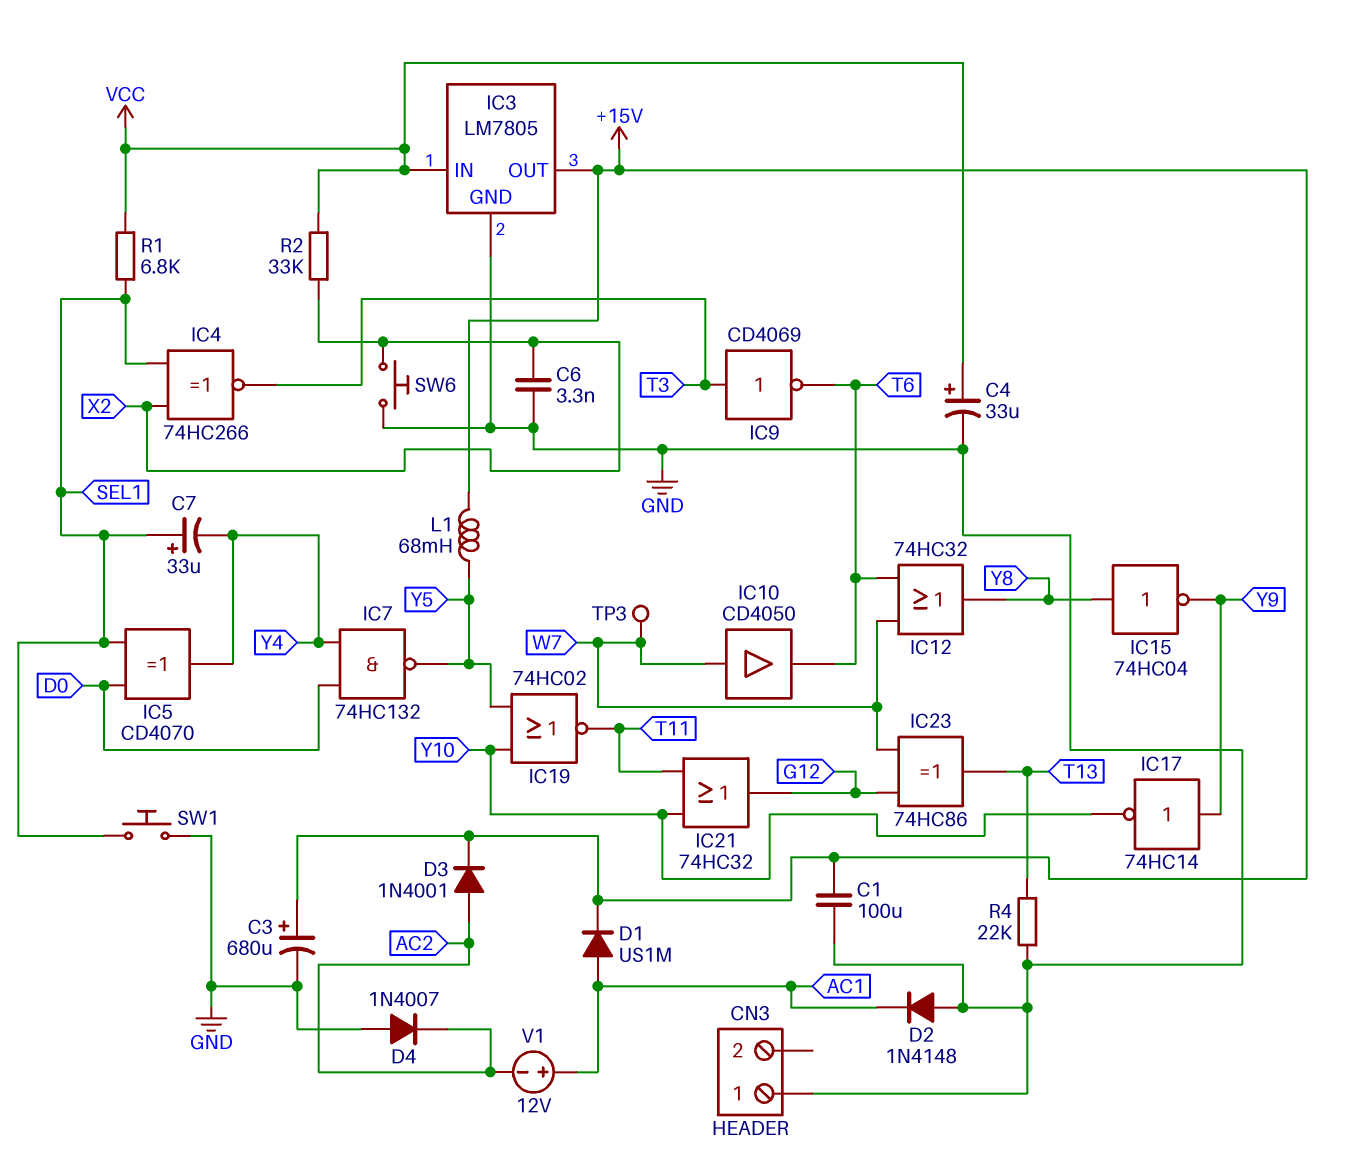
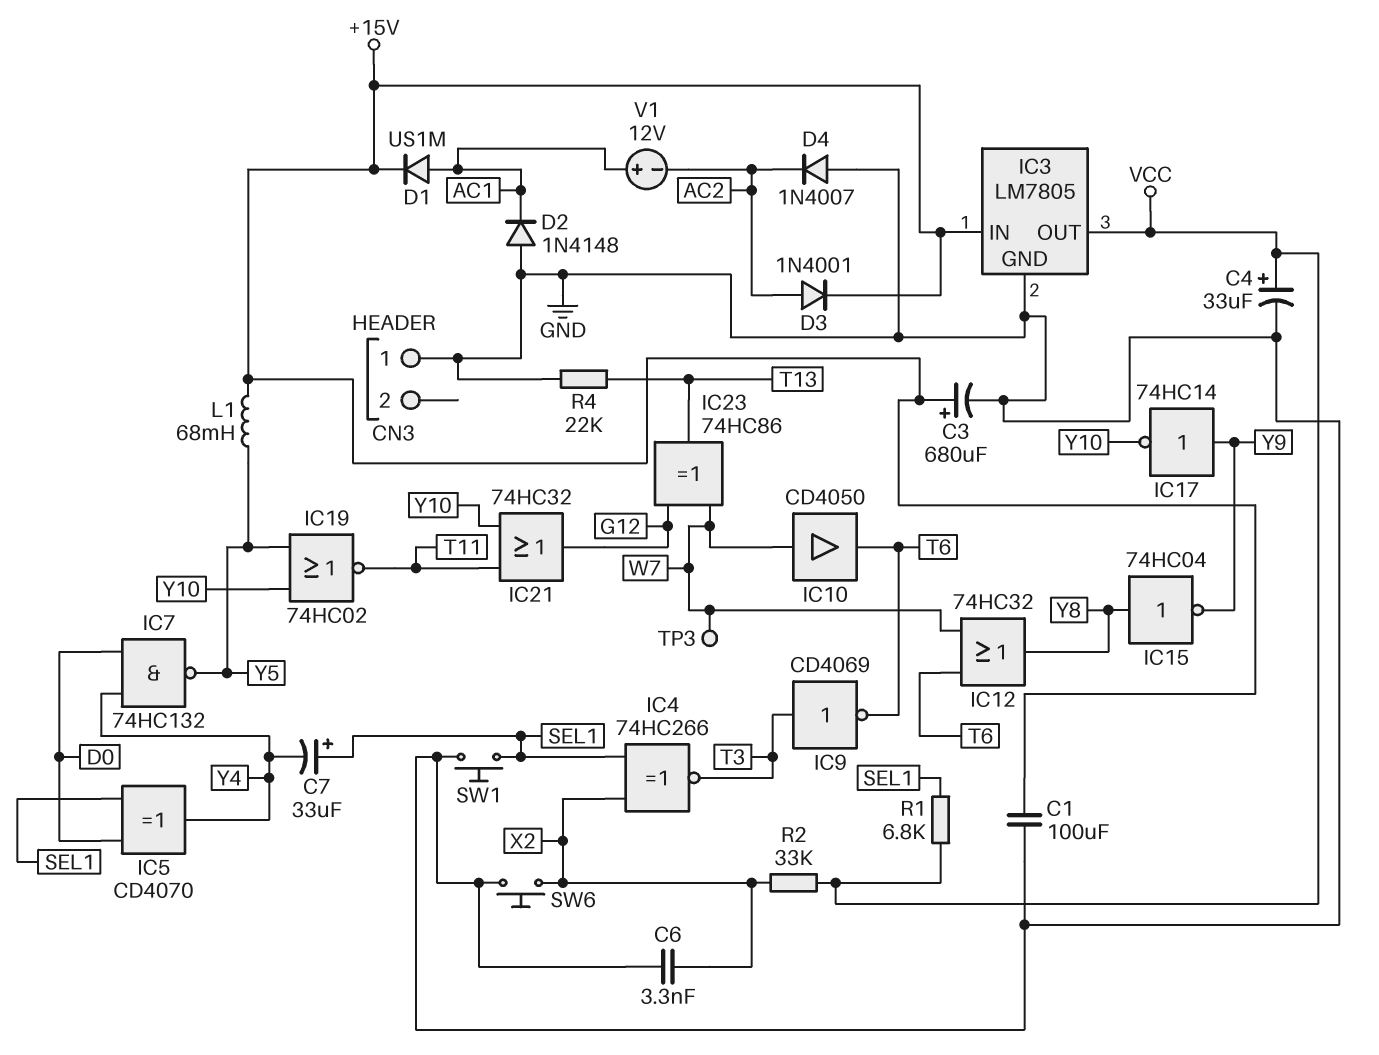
IC3 pin IN: VCC -> +15V
IC3 pin OUT: +15V -> VCC

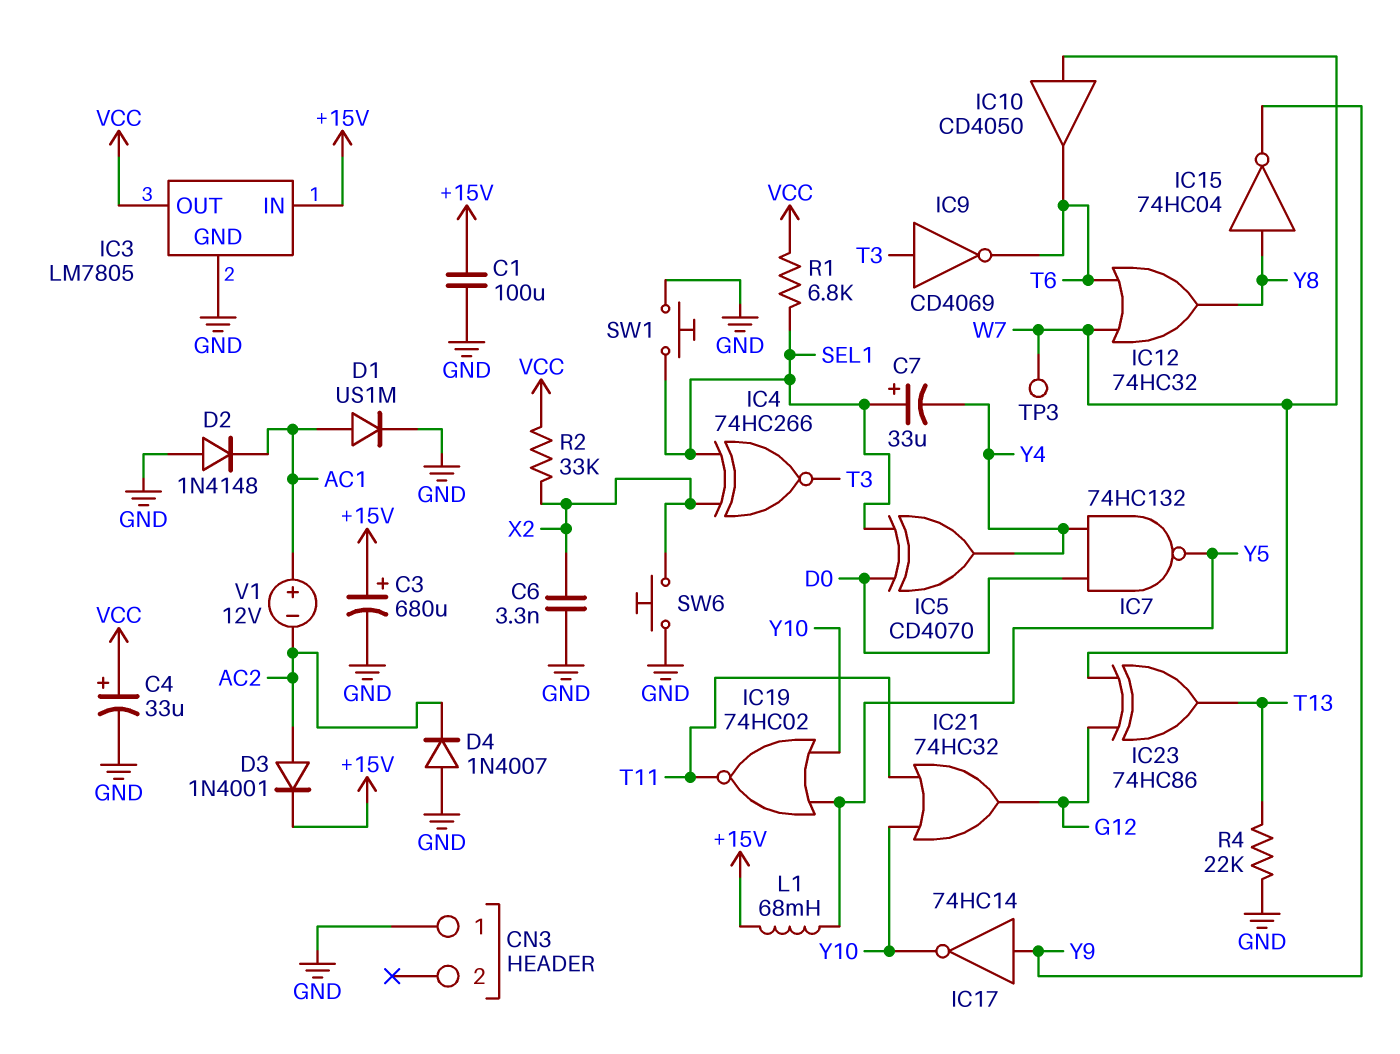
D1: diode US1M (A AC1, K +15V) -> diode US1M (A AC1, K GND)

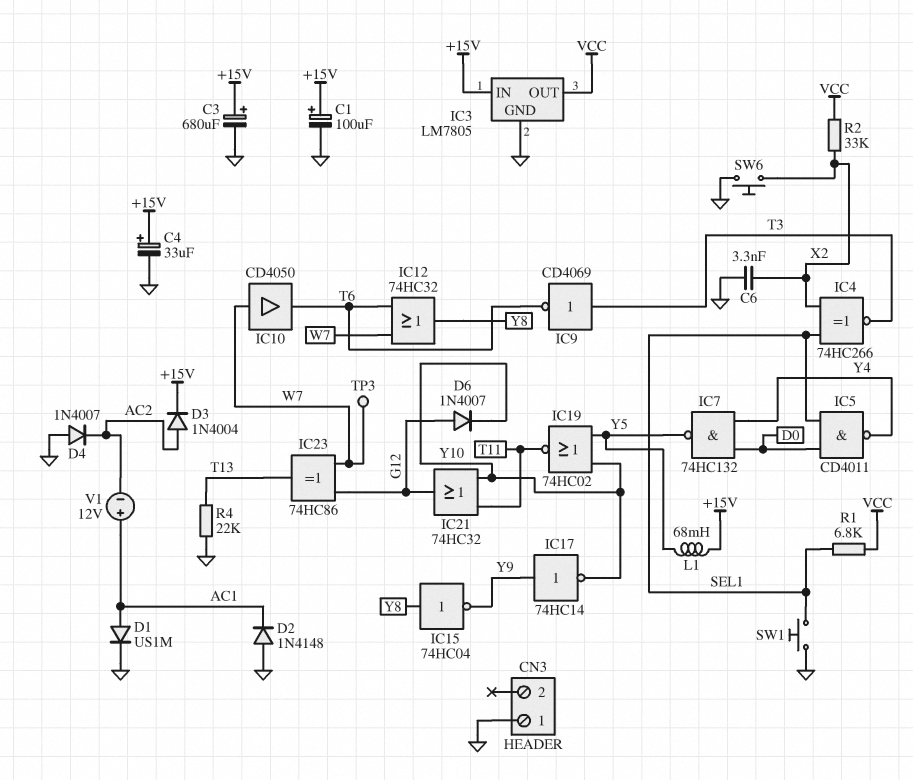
C1: 100uF (+15V, GND) -> 100uF (plus +15V, minus GND)
C4: 33uF (plus VCC, minus GND) -> 33uF (plus +15V, minus GND)
C7: 33uF (plus SEL1, minus Y4) -> none
D3: diode 1N4001 (A AC2, K +15V) -> diode 1N4004 (A AC2, K +15V)
D6: none -> diode 1N4007 (A G12, K Y10)
IC5: XOR CD4070 (in D0, in SEL1, out Y4) -> NAND CD4011 (in D0, in SEL1, out Y4)

